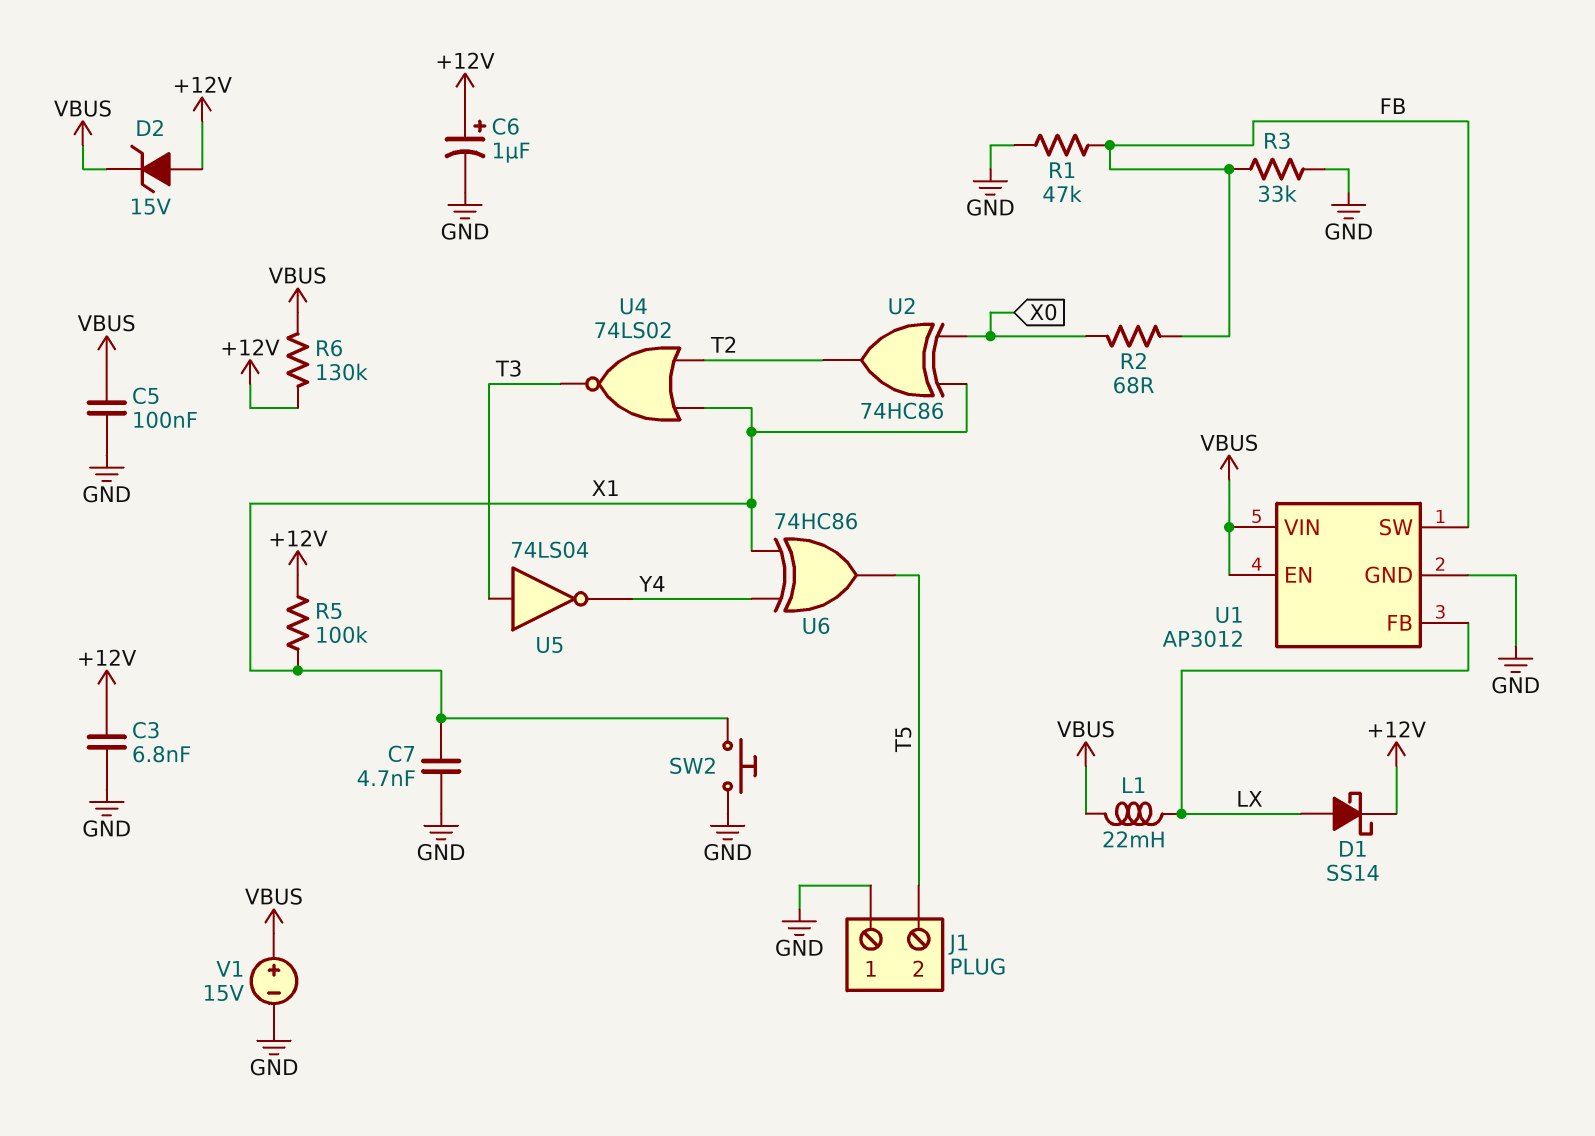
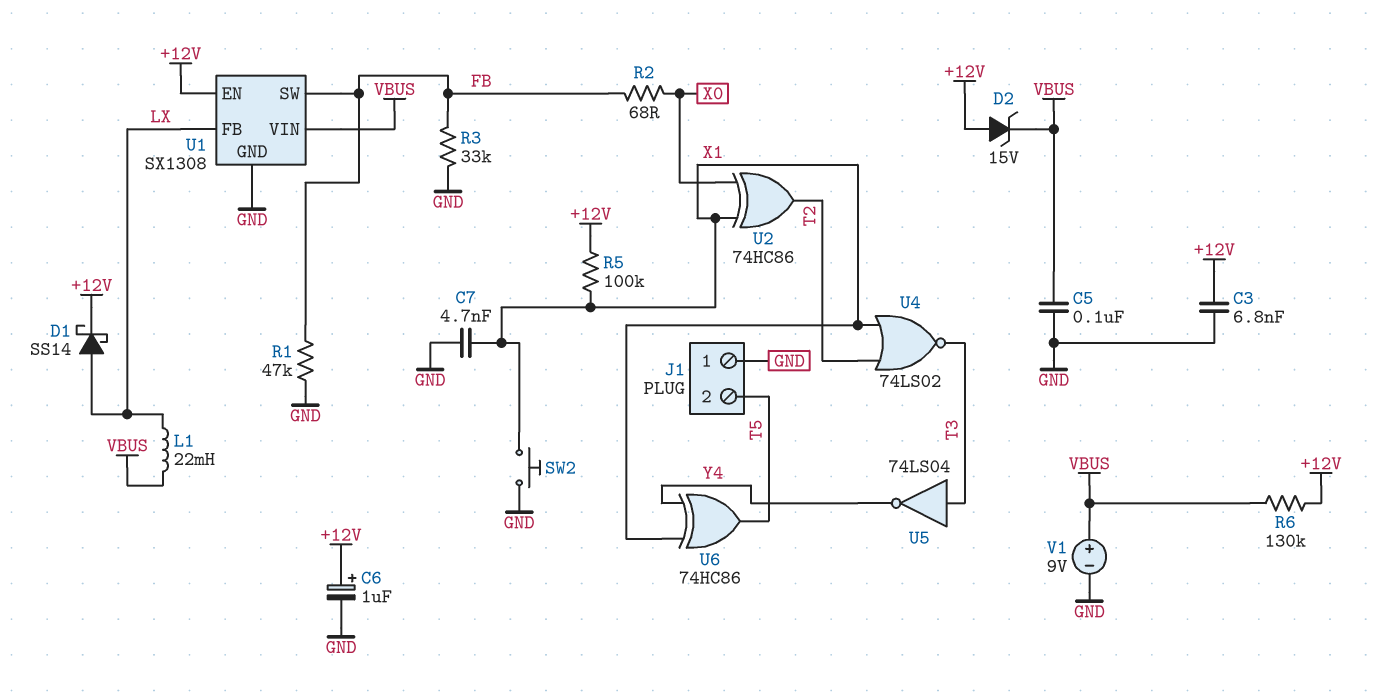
U1: AP3012 -> SX1308
U1 pin EN: VBUS -> +12V
V1: 15V (plus VBUS, minus GND) -> 9V (plus VBUS, minus GND)

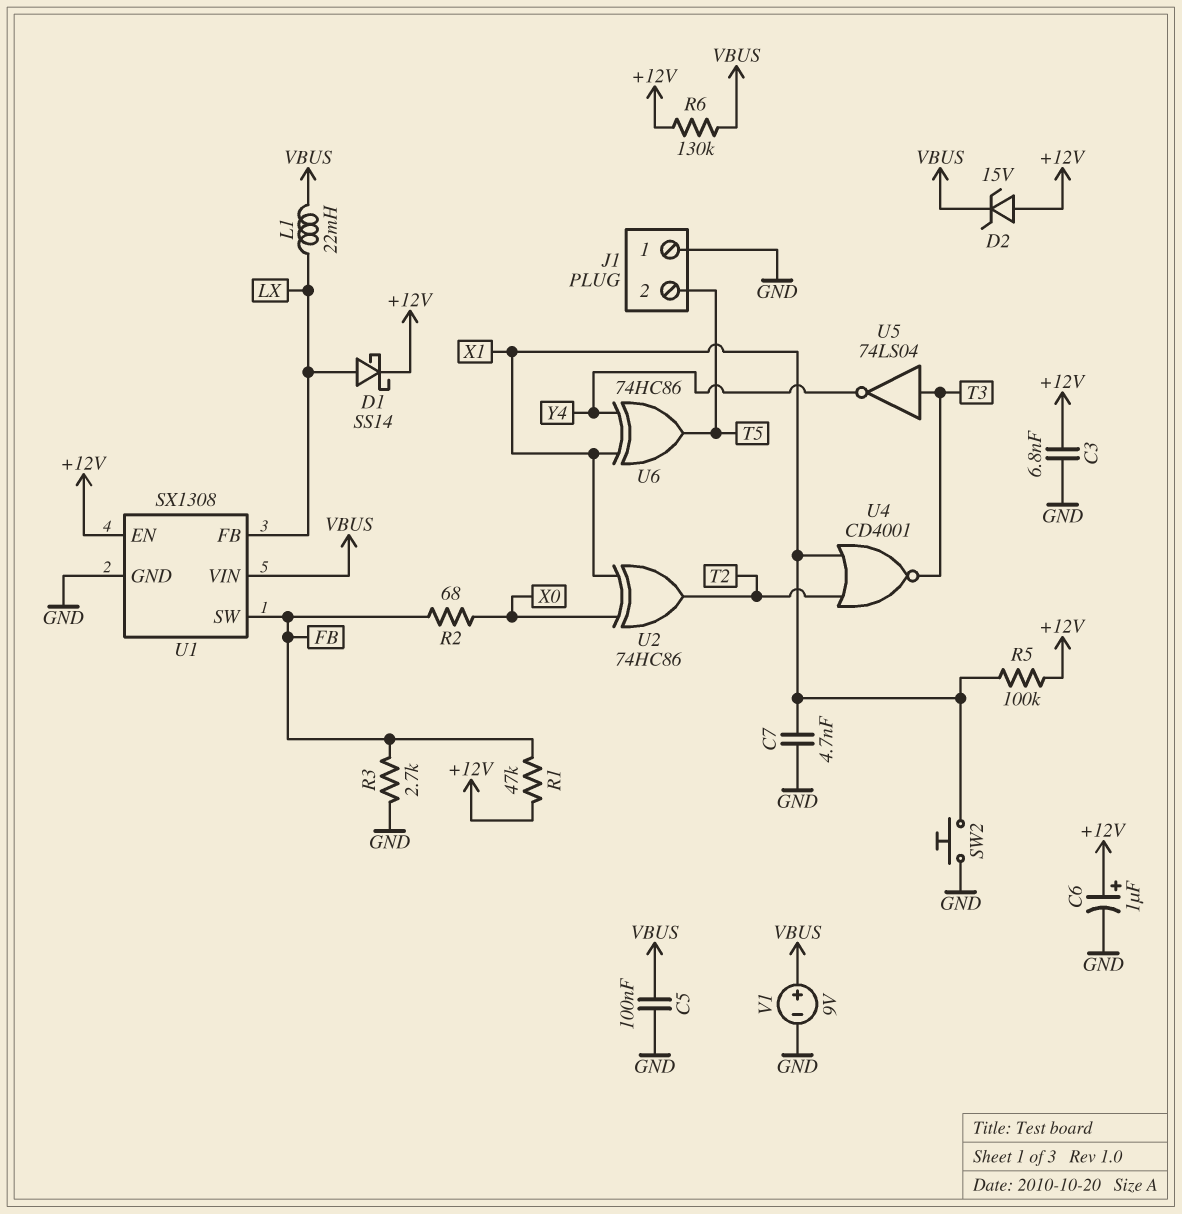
R1: 47k (FB, GND) -> 47k (+12V, FB)
R3: 33k (FB, GND) -> 2.7k (FB, GND)
U4: NOR 74LS02 (in T2, in X1, out T3) -> NOR CD4001 (in T2, in X1, out T3)

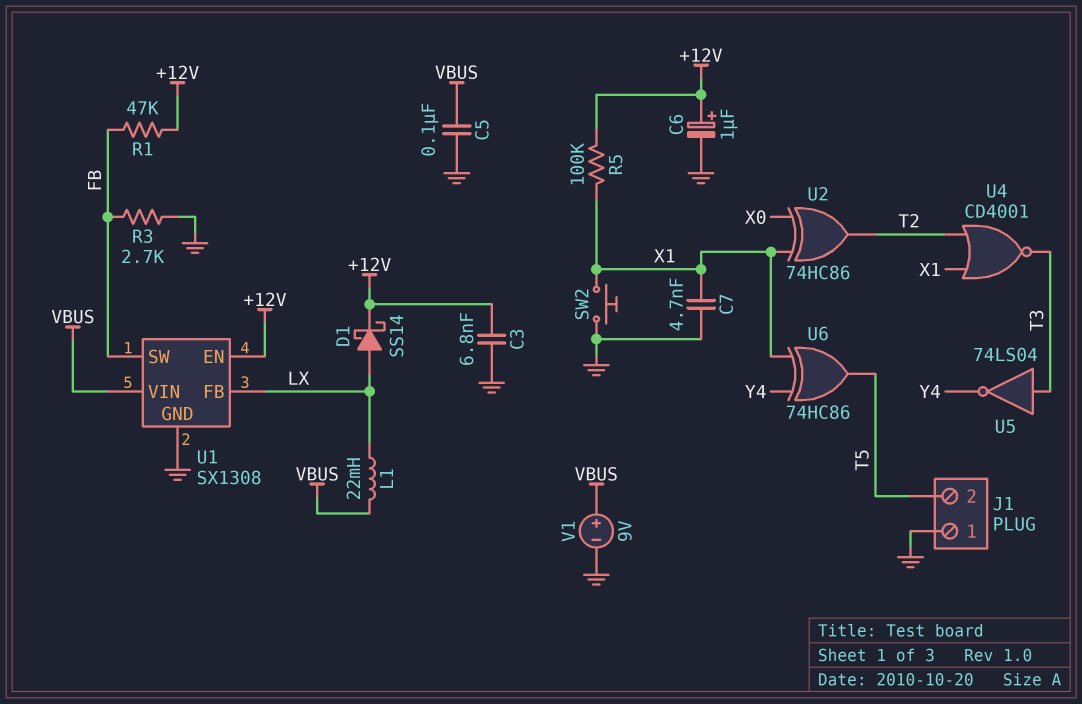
D2: zener 15V (A +12V, K VBUS) -> none
R2: 68 (FB, X0) -> none
R6: 130k (+12V, VBUS) -> none

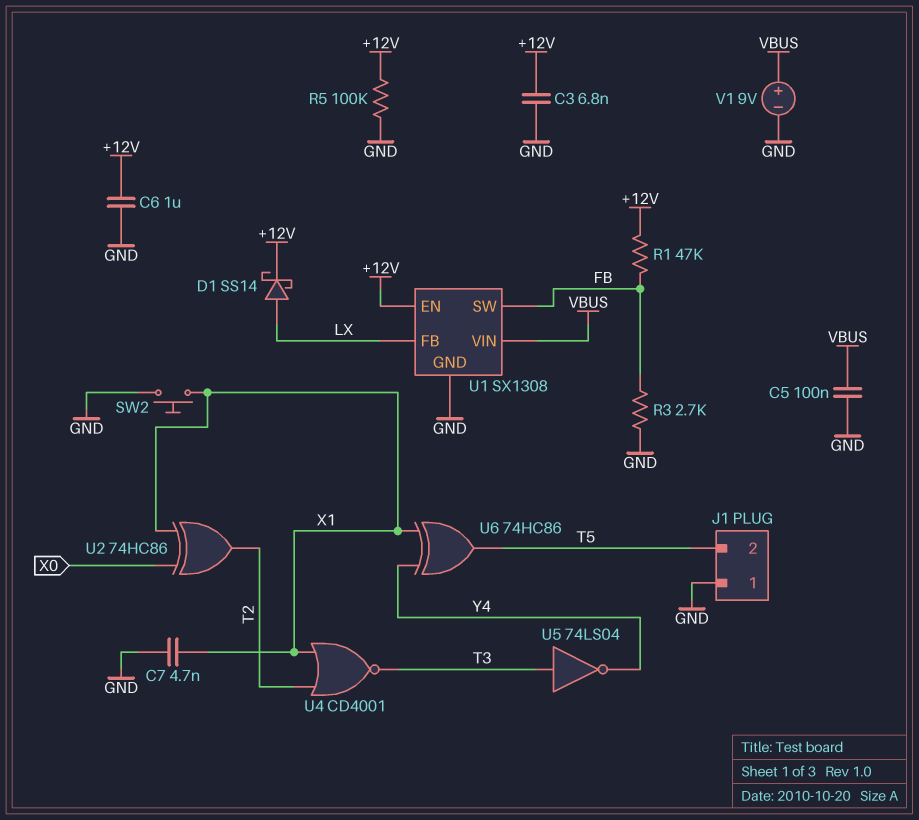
C6: 1uF (plus +12V, minus GND) -> 1uF (+12V, GND)
L1: 22mH (LX, VBUS) -> none
R5: 100k (+12V, X1) -> 100k (+12V, GND)

